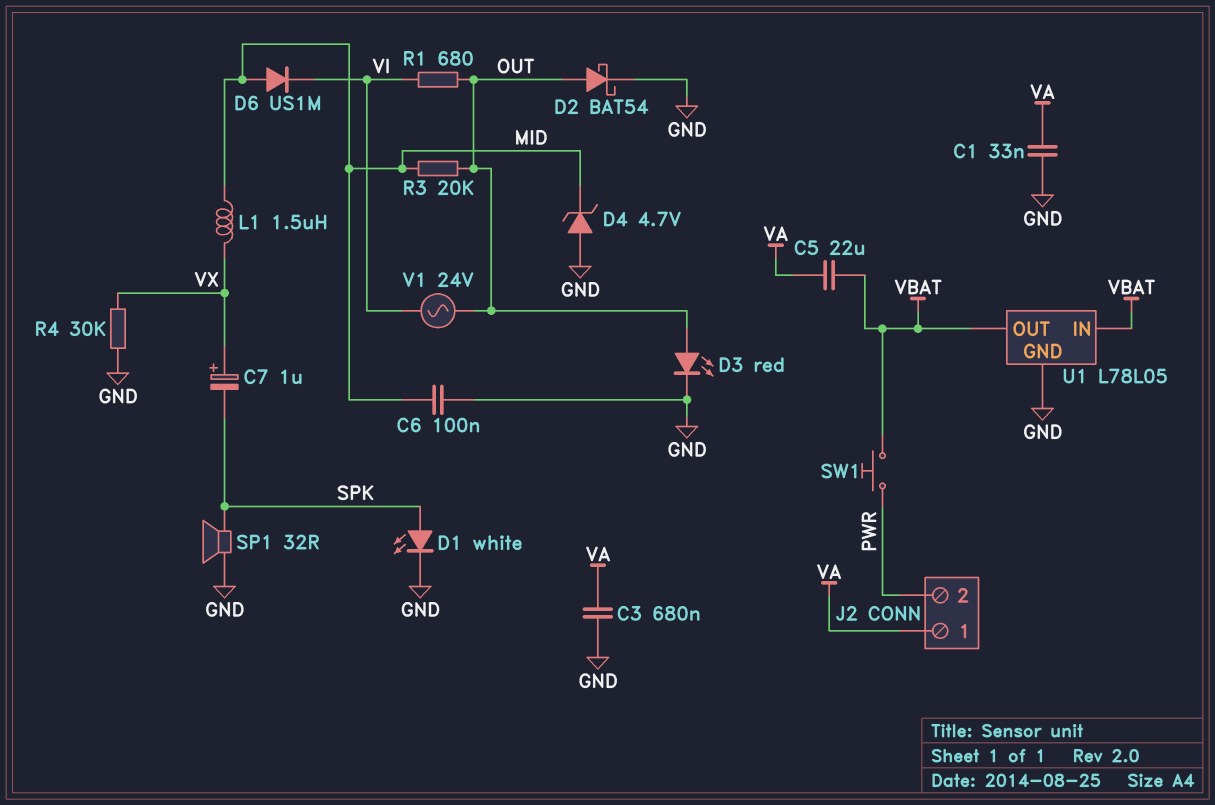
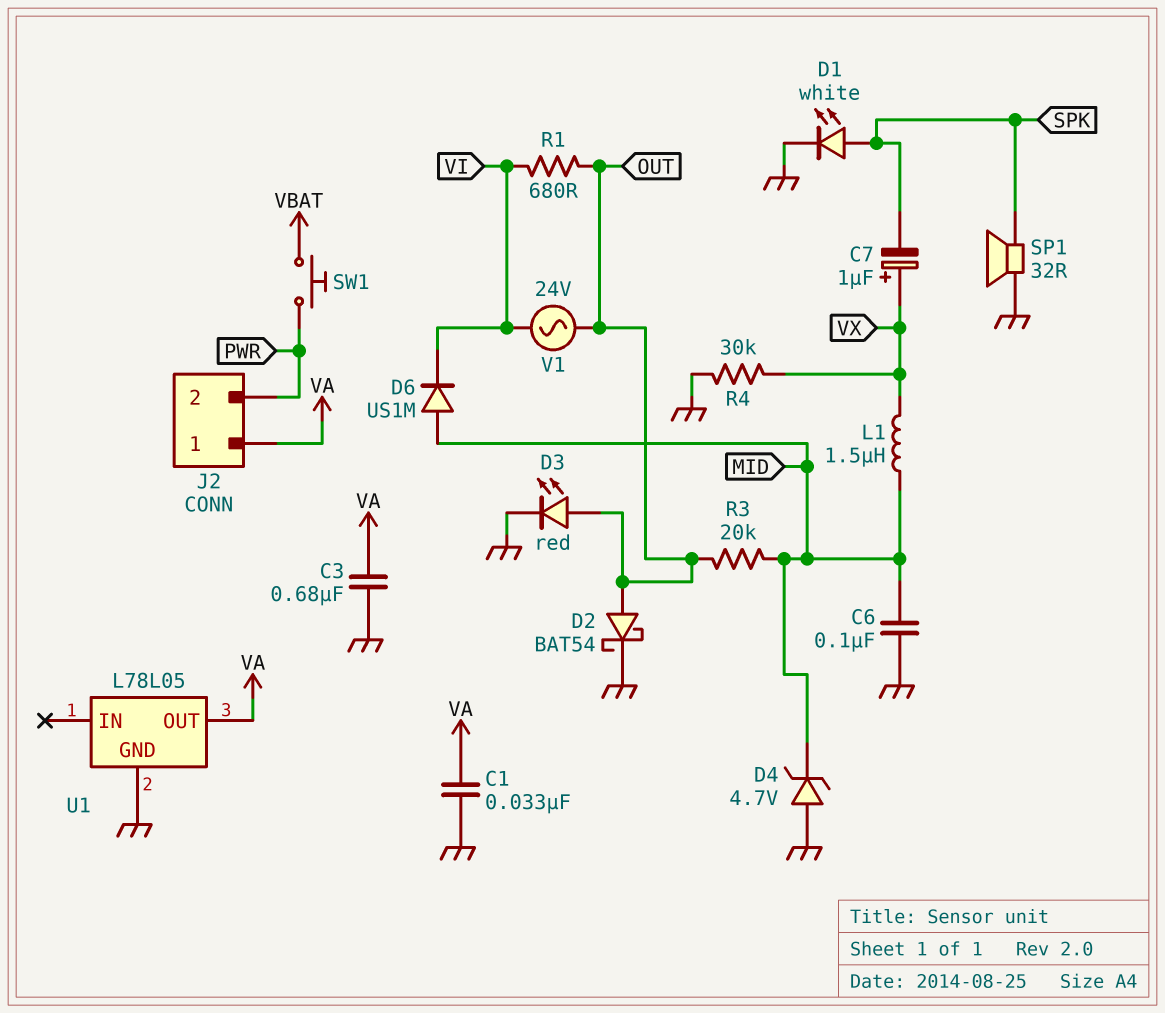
C5: 22uF (VA, VBAT) -> none
U1 pin IN: VBAT -> none
U1 pin OUT: VBAT -> VA

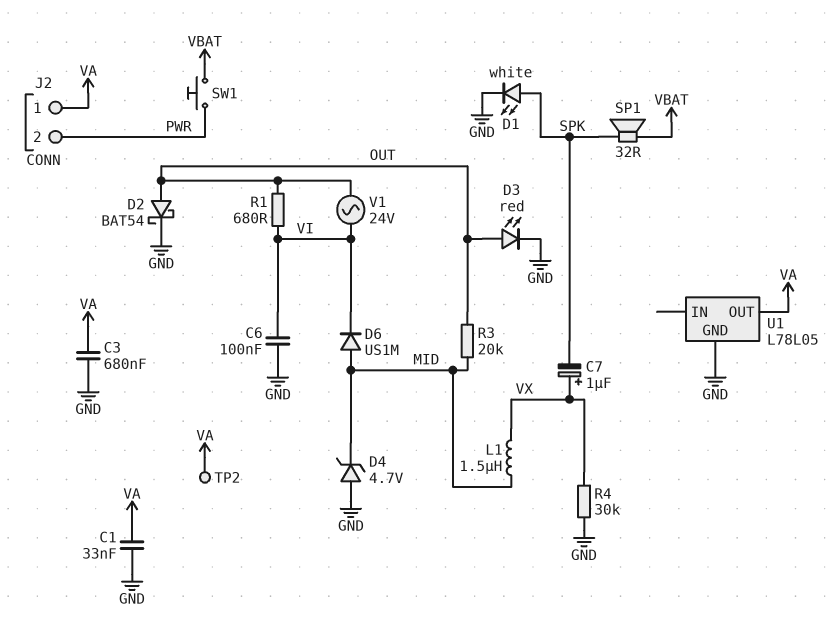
C6: 100nF (GND, MID) -> 100nF (GND, VI)
SP1: speaker 32R (GND, SPK) -> speaker 32R (SPK, VBAT)
TP2: none -> test point (VA)

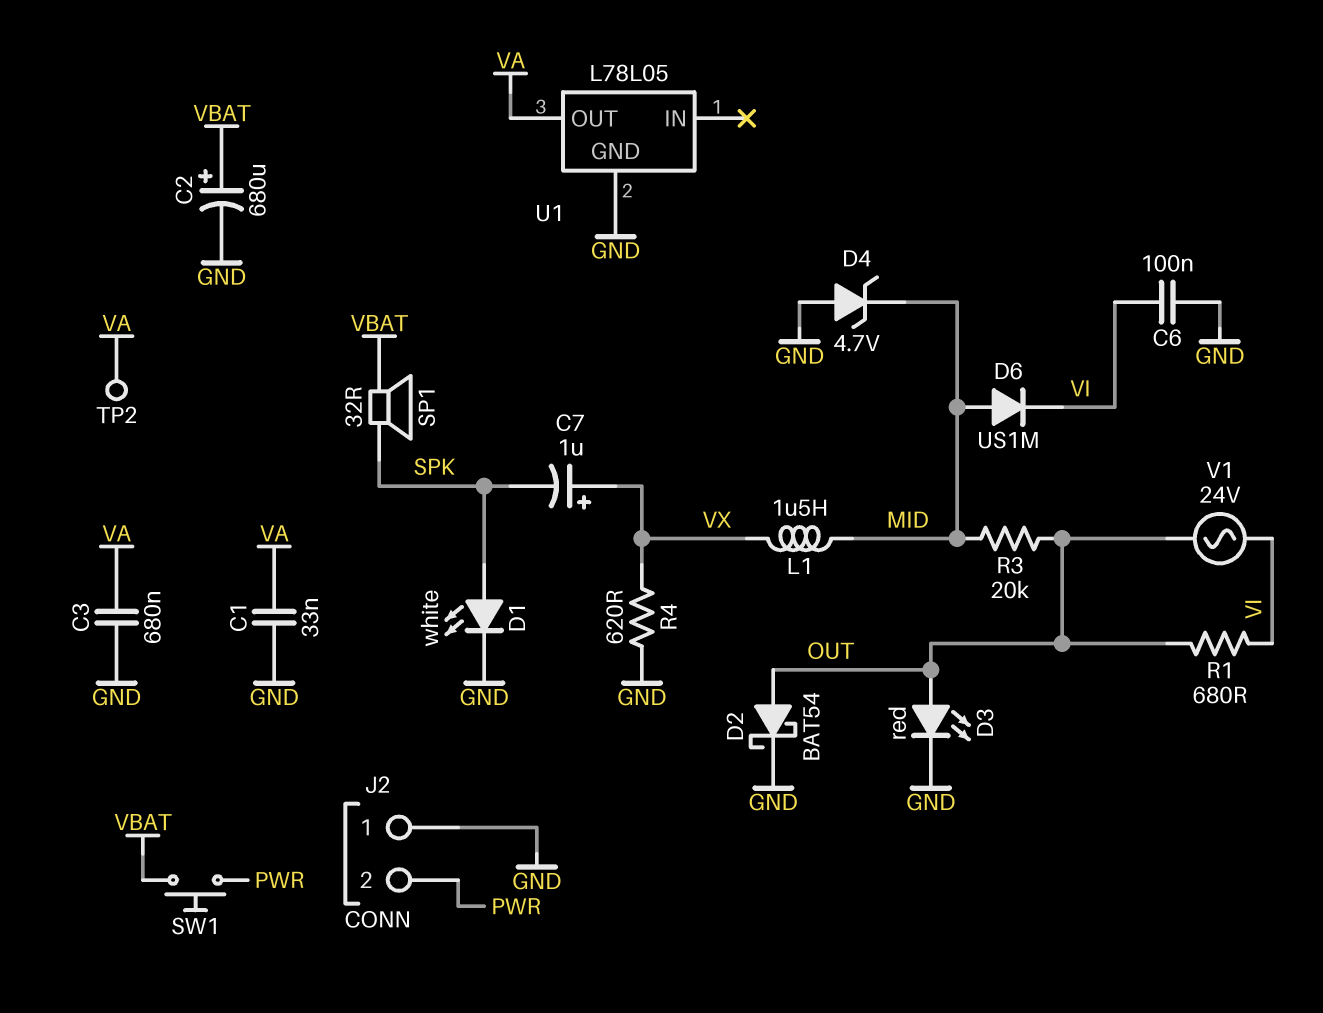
C2: none -> 680uF (plus VBAT, minus GND)
J2 pin 1: VA -> GND
R4: 30k (GND, VX) -> 620 (GND, VX)

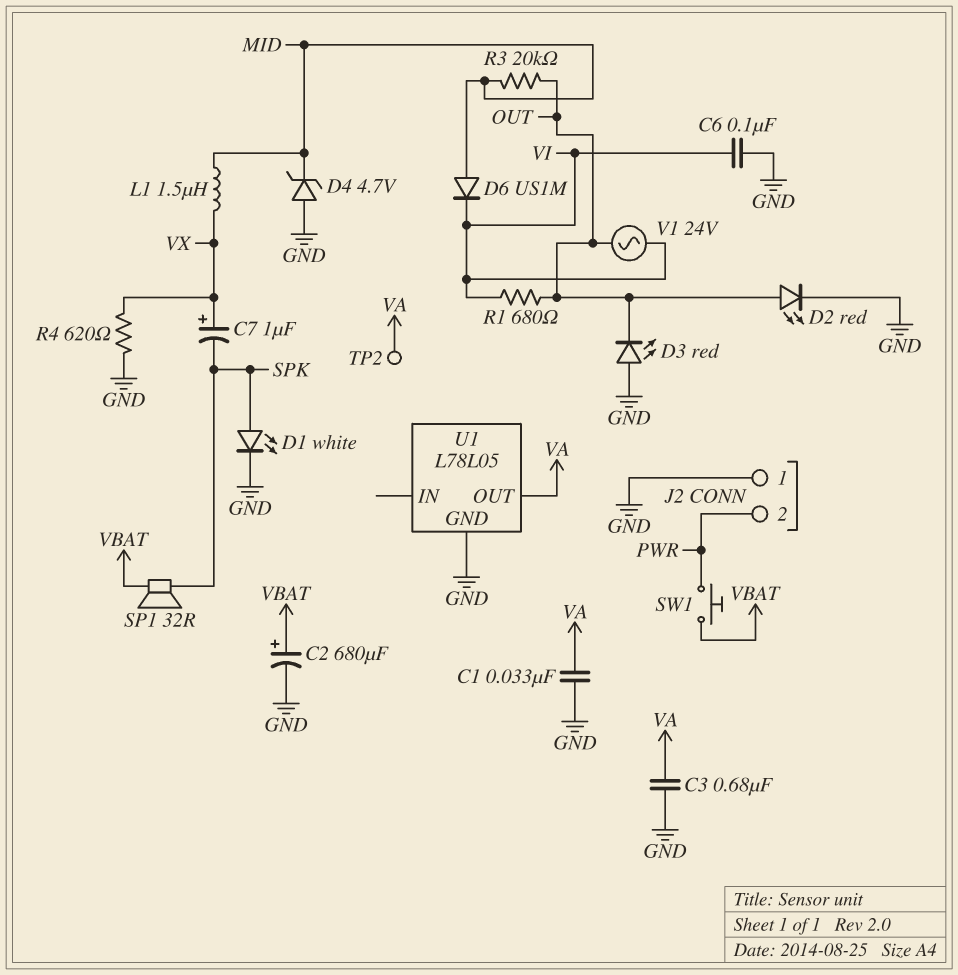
D2: schottky BAT54 (A OUT, K GND) -> LED red (A OUT, K GND)
D3: LED red (A OUT, K GND) -> LED red (A GND, K OUT)

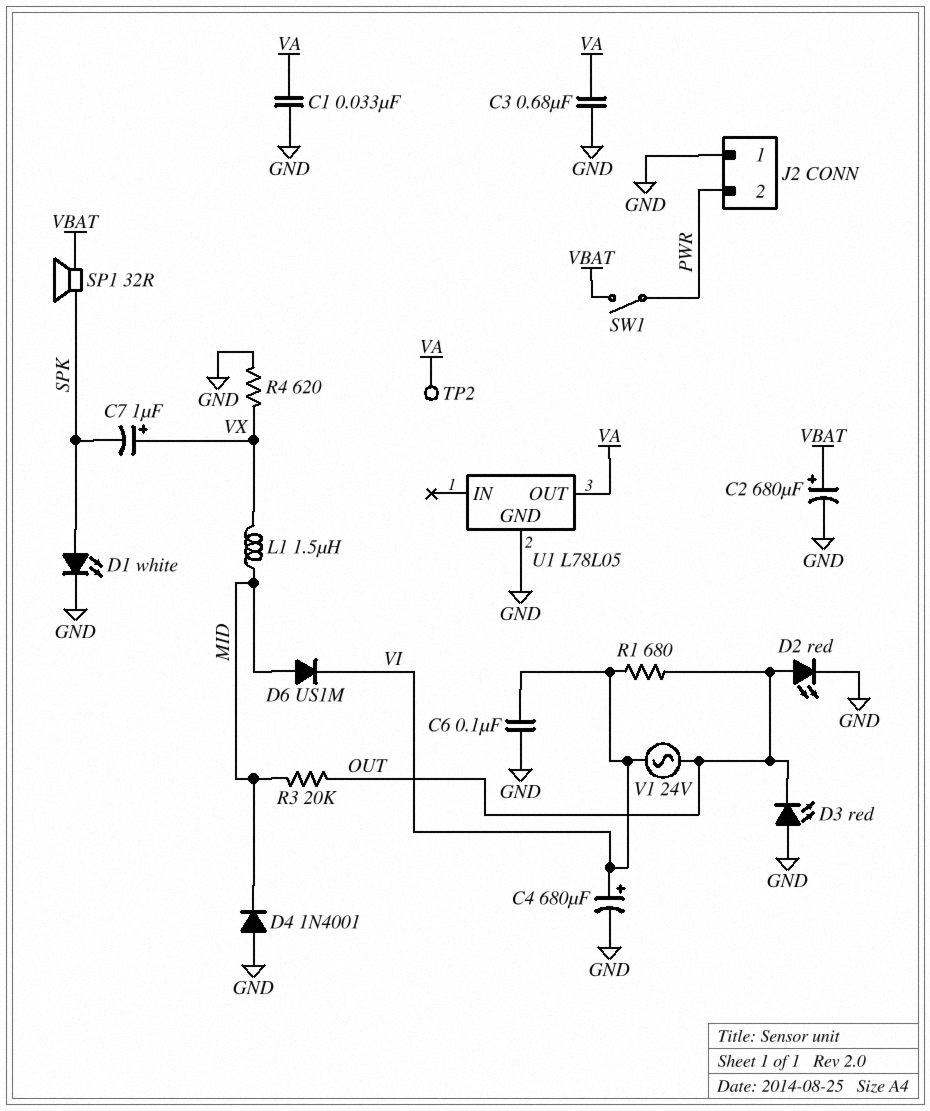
C4: none -> 680uF (plus VI, minus GND)
D4: zener 4.7V (A GND, K MID) -> diode 1N4001 (A GND, K MID)
SW1: button (PWR, VBAT) -> switch (PWR, VBAT)

